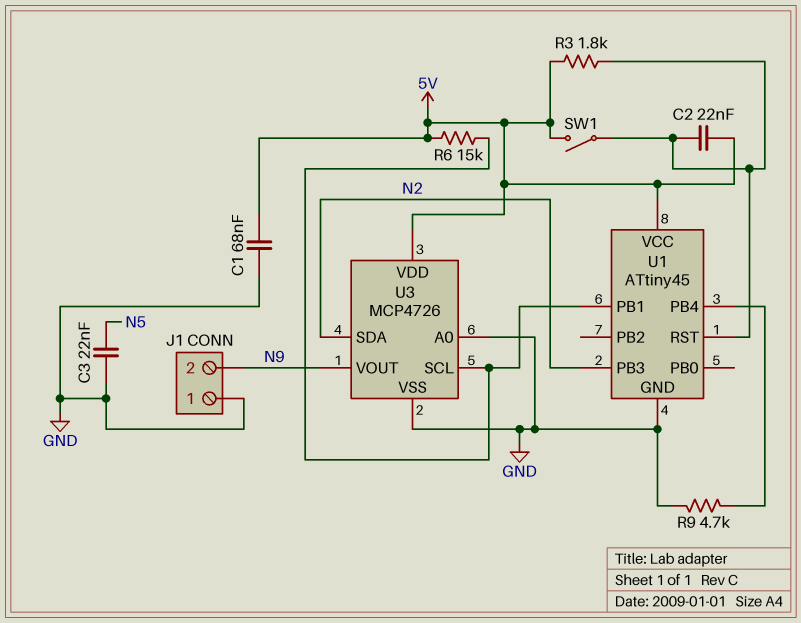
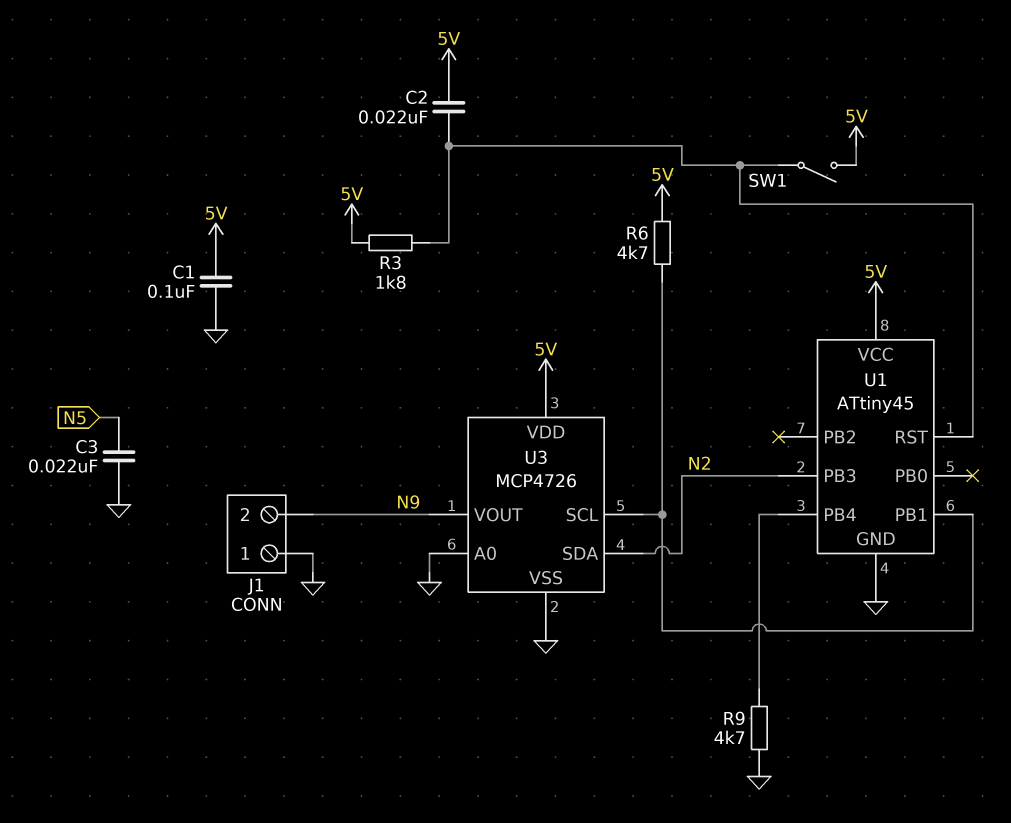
C1: 68nF (5V, GND) -> 100nF (5V, GND)
R6: 15k (5V, U1/PB1) -> 4.7k (5V, U1/PB1)

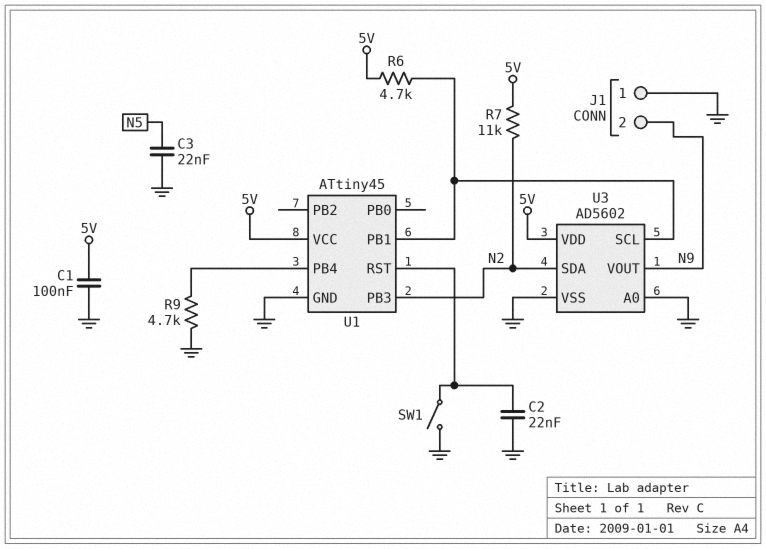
C2: 22nF (5V, U1/RST) -> 22nF (GND, U1/RST)
R3: 1.8k (5V, U1/RST) -> none
R7: none -> 11k (5V, N2)
SW1: switch (5V, U1/RST) -> switch (GND, U1/RST)
U3: MCP4726 -> AD5602

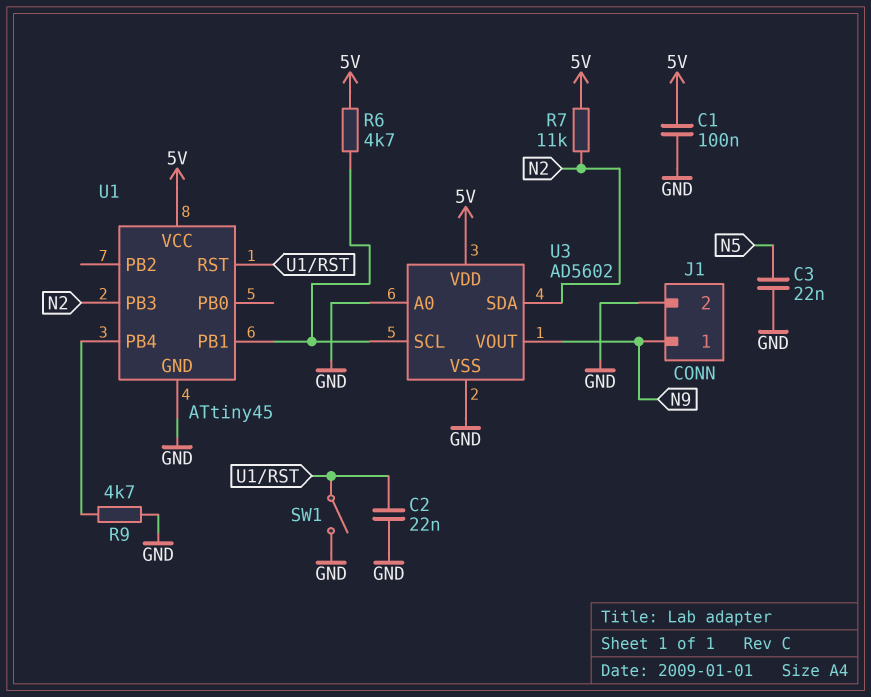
J1 pin 1: GND -> N9
J1 pin 2: N9 -> GND

